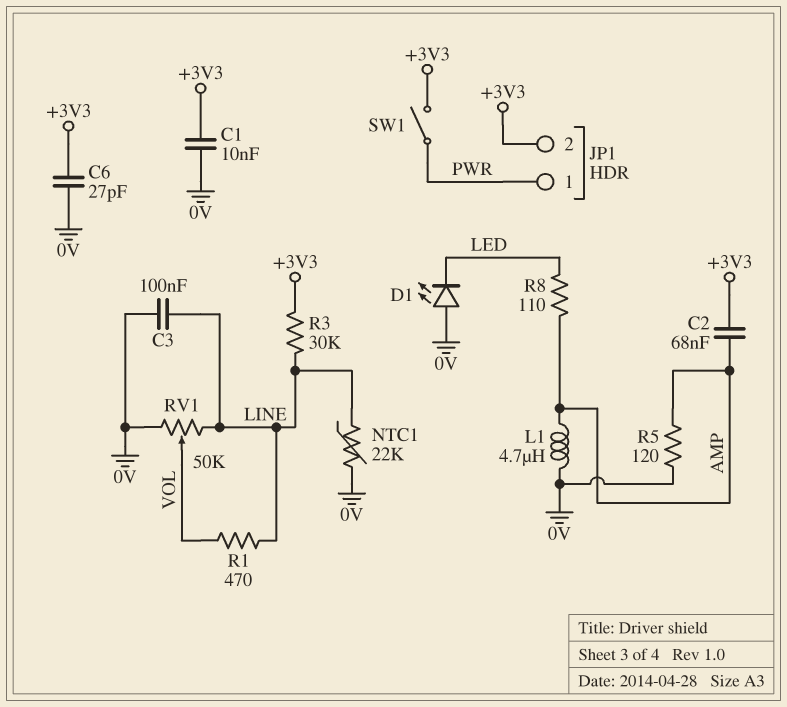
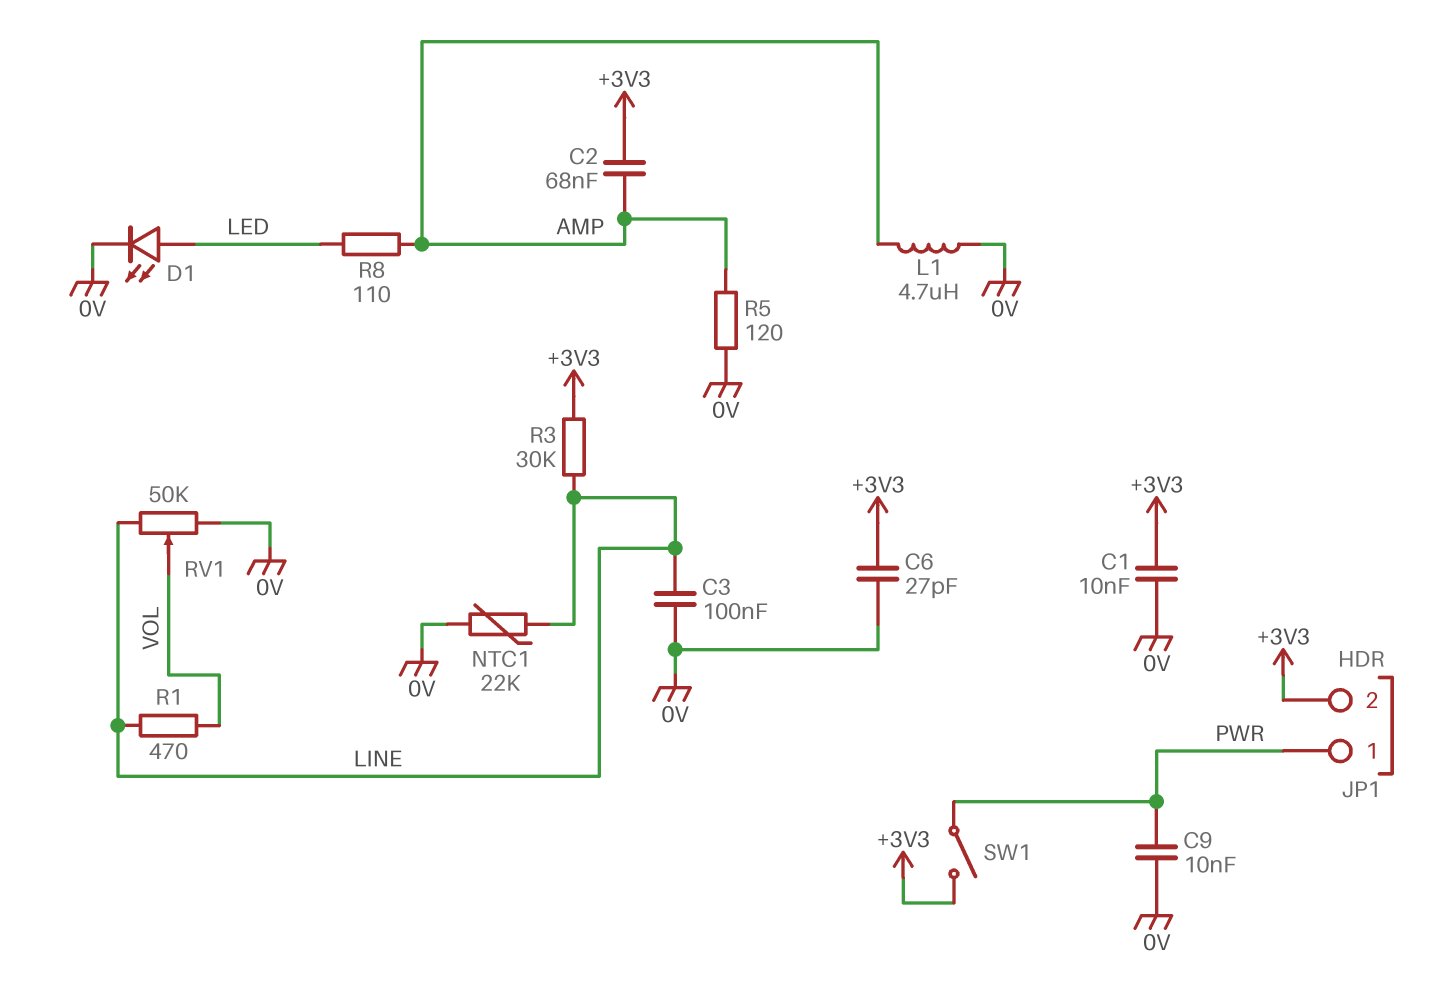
C9: none -> 10nF (0V, PWR)
D1: LED (A 0V, K LED) -> LED (A LED, K 0V)

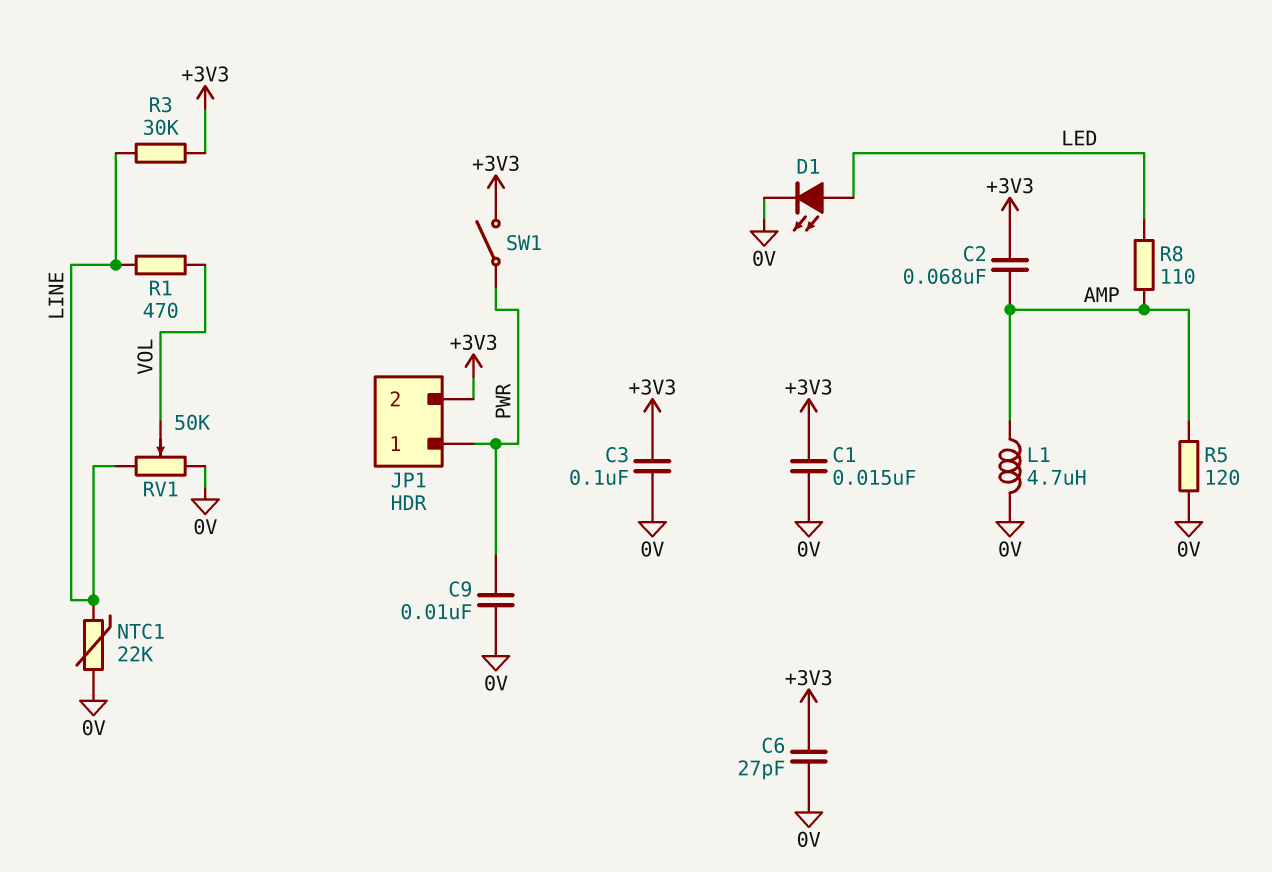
C1: 10nF (+3V3, 0V) -> 15nF (+3V3, 0V)
C3: 100nF (0V, LINE) -> 100nF (+3V3, 0V)

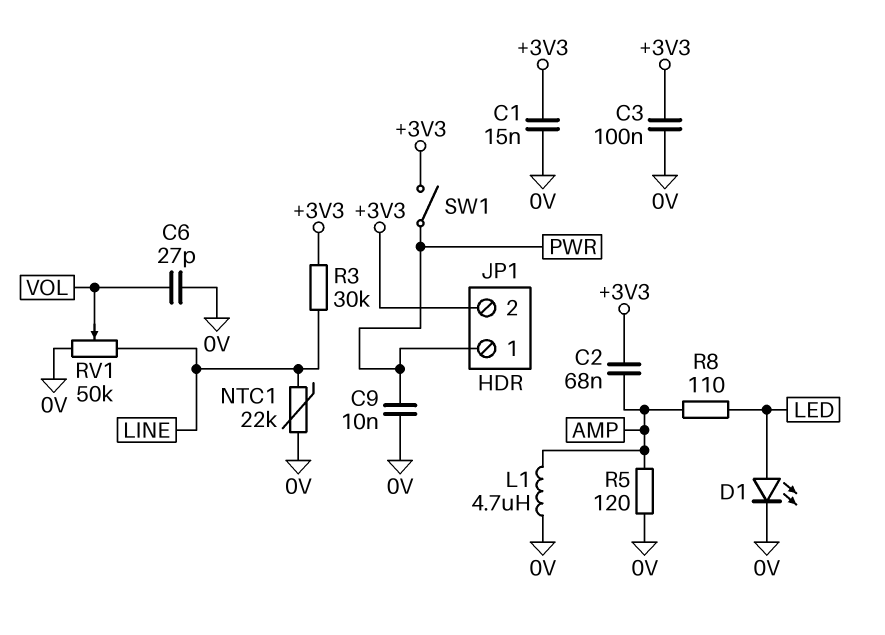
C6: 27pF (+3V3, 0V) -> 27pF (0V, VOL)
R1: 470 (LINE, VOL) -> none

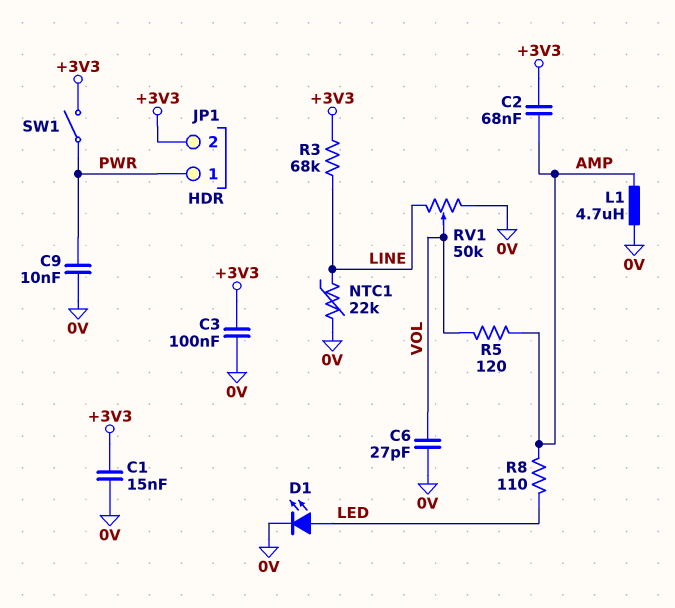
R3: 30k (+3V3, LINE) -> 68k (+3V3, LINE)
R5: 120 (0V, AMP) -> 120 (AMP, VOL)

